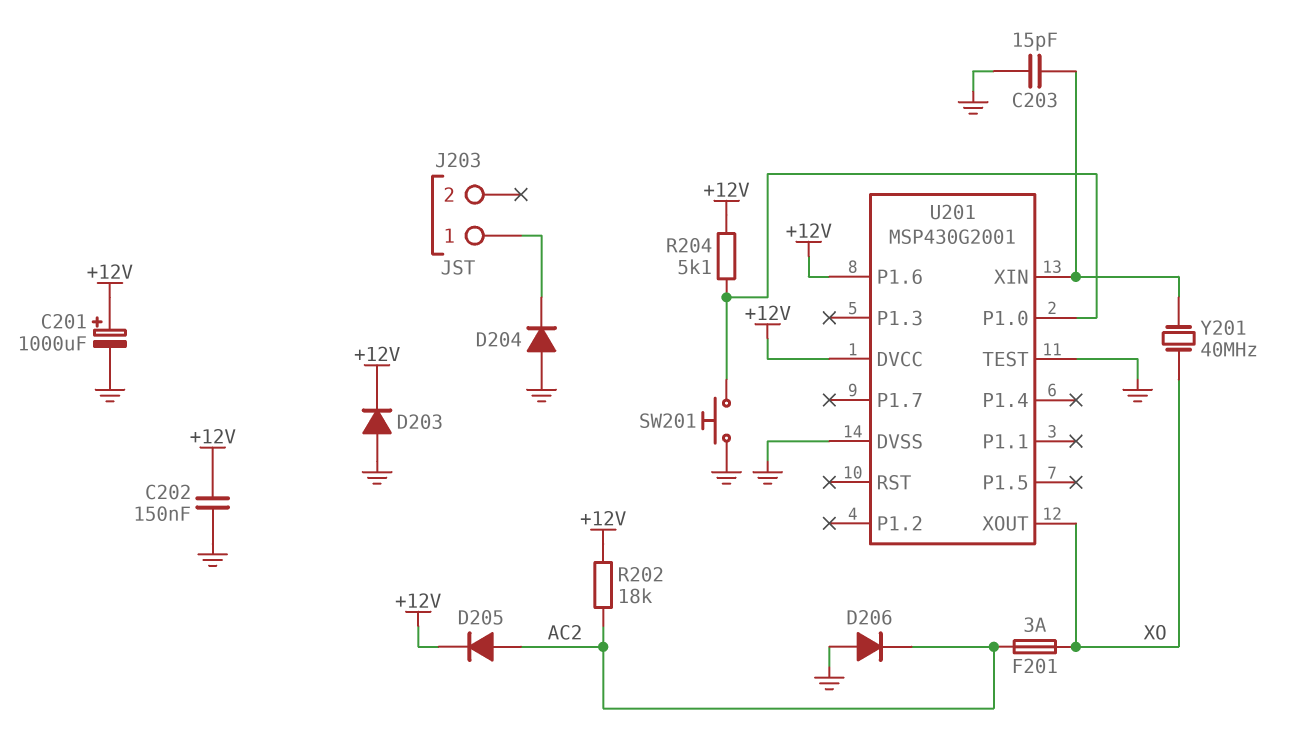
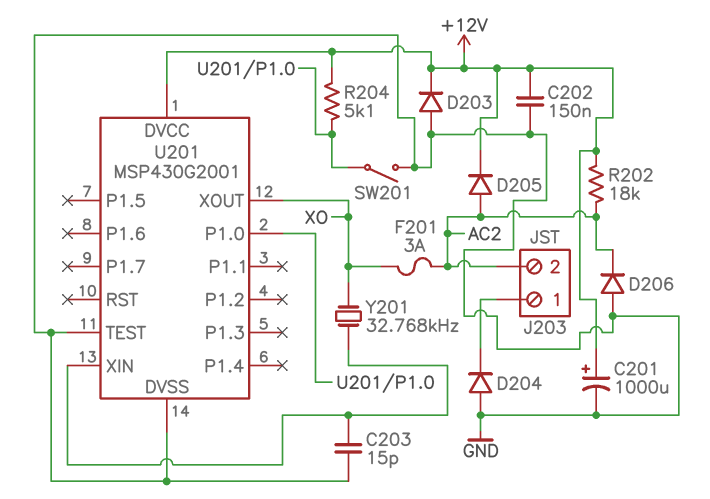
J203 pin 2: none -> AC2
SW201: button (GND, U201/P1.0) -> switch (GND, U201/P1.0)
U201 pin P1.6: +12V -> none
Y201: 40MHz (U201/XIN, XO) -> 32.768kHz (U201/XIN, XO)

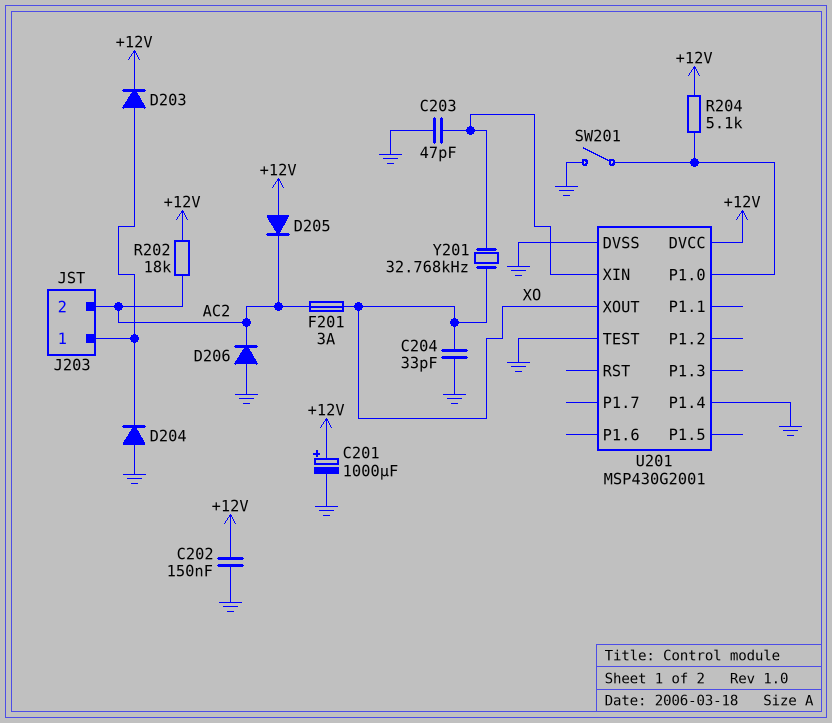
C203: 15pF (GND, U201/XIN) -> 47pF (GND, U201/XIN)
C204: none -> 33pF (GND, XO)
D203: diode (A GND, K +12V) -> diode (A J203/1, K +12V)
D205: diode (A AC2, K +12V) -> diode (A +12V, K AC2)
U201 pin P1.4: none -> GND

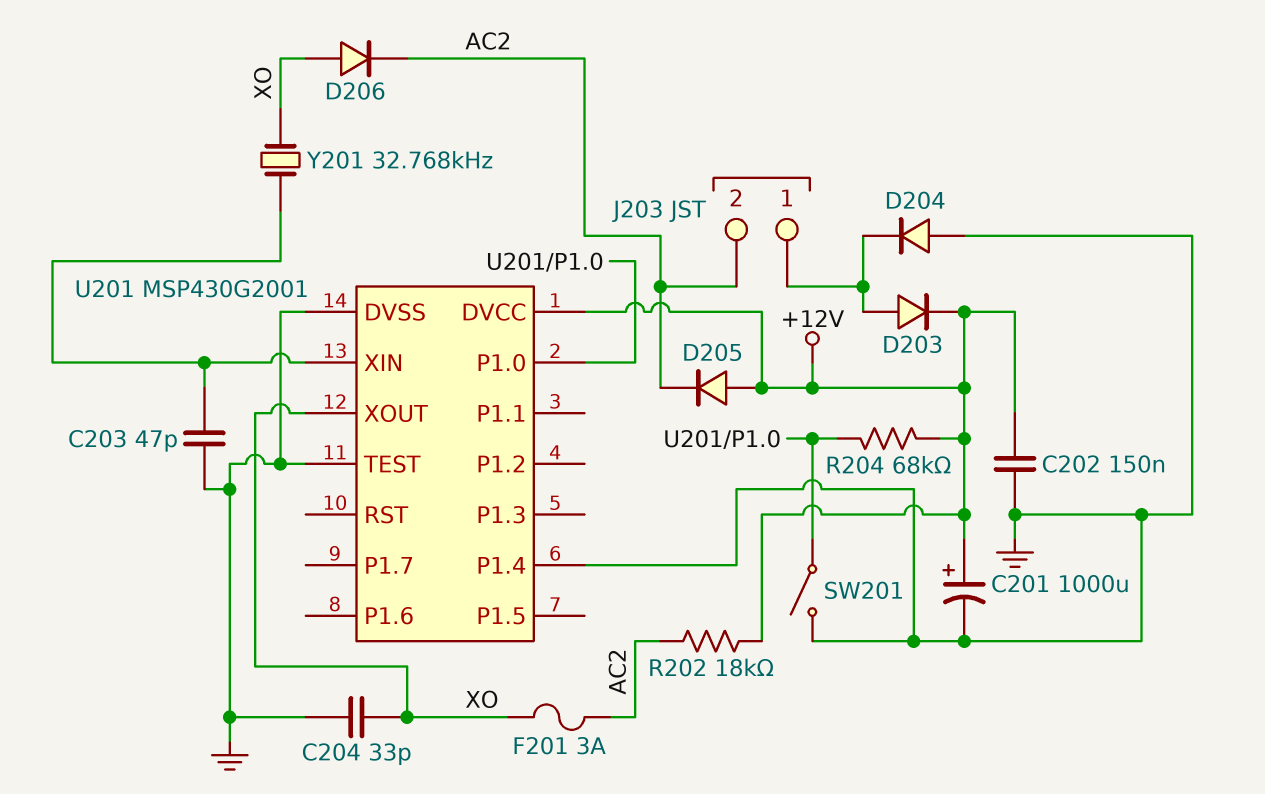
D206: diode (A GND, K AC2) -> diode (A XO, K AC2)
R204: 5.1k (+12V, U201/P1.0) -> 68k (+12V, U201/P1.0)

